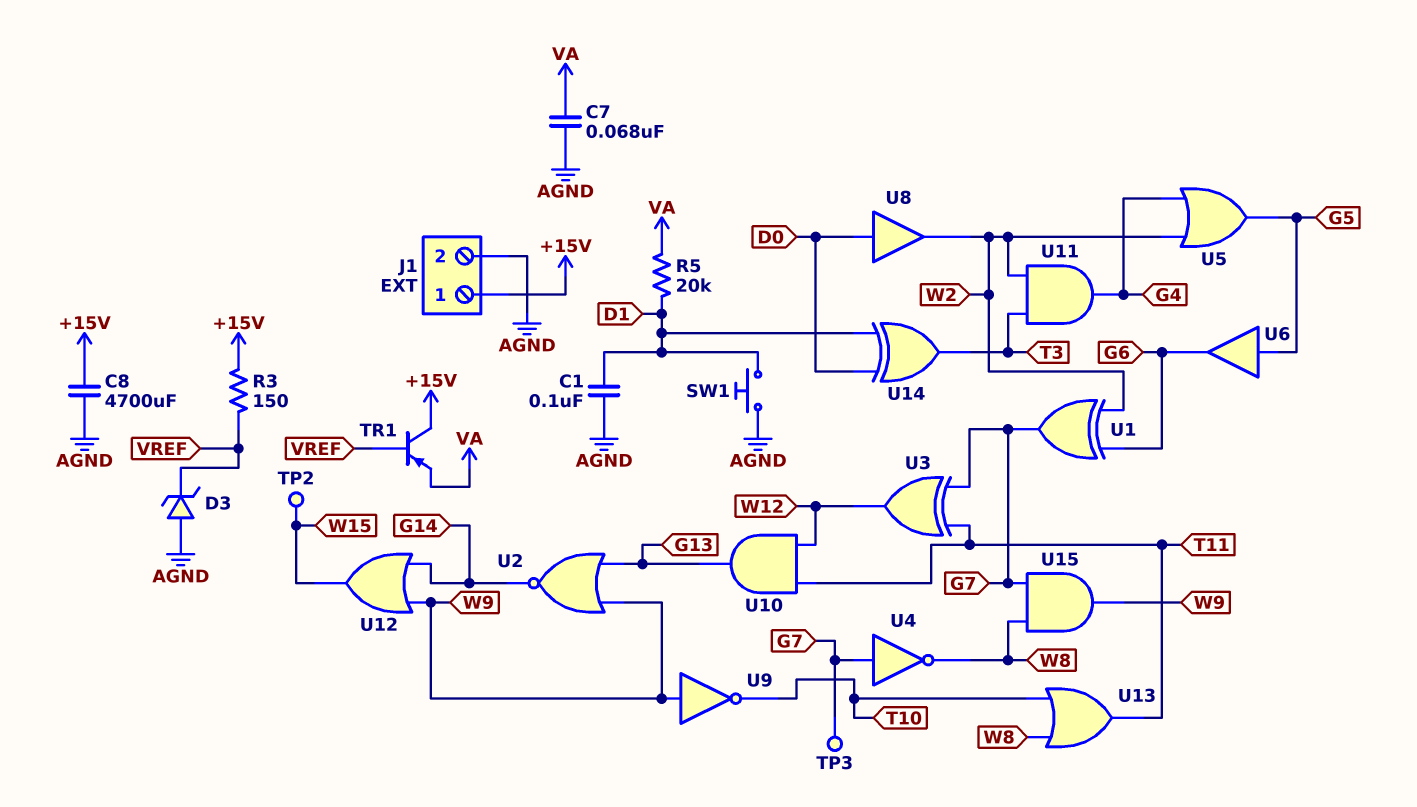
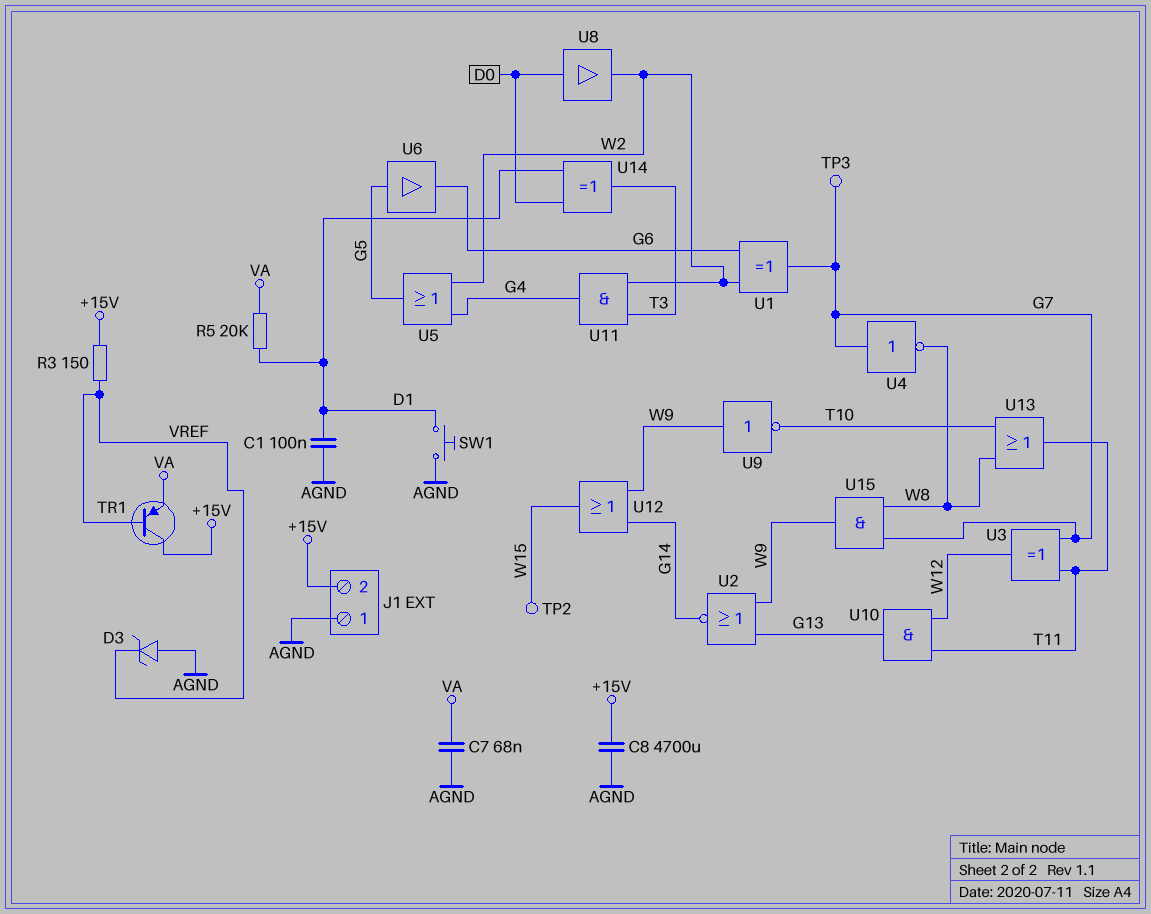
J1 pin 1: +15V -> AGND
J1 pin 2: AGND -> +15V

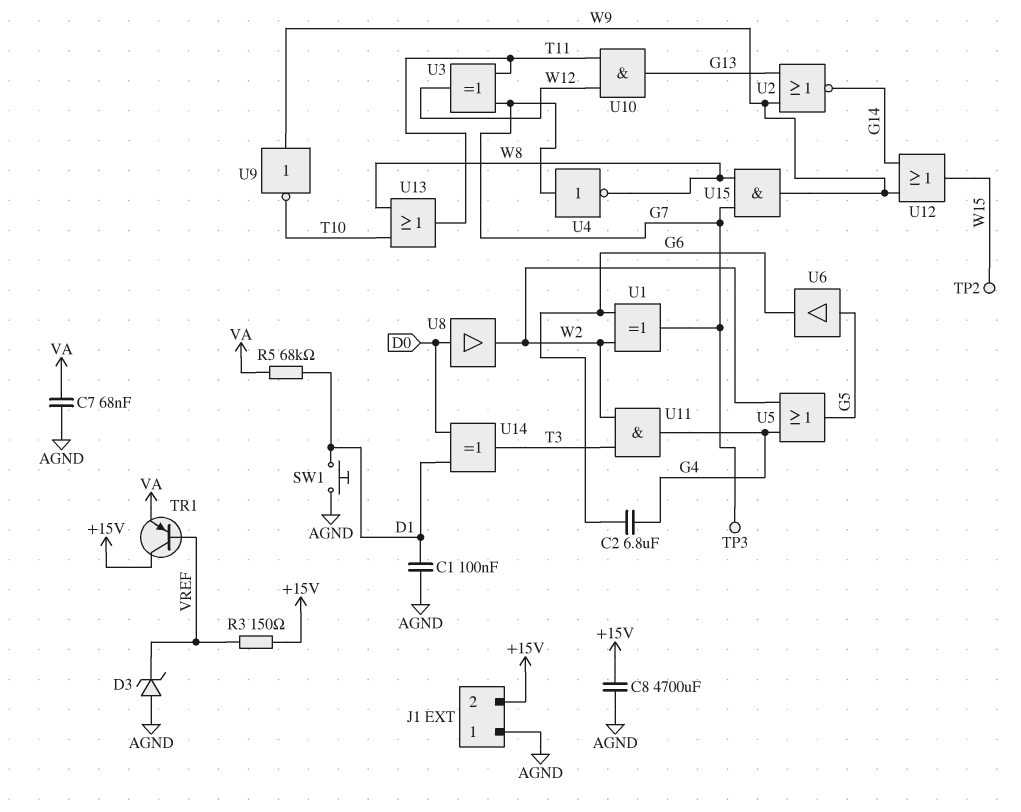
C2: none -> 6.8uF (G4, G6)
R5: 20k (D1, VA) -> 68k (D1, VA)

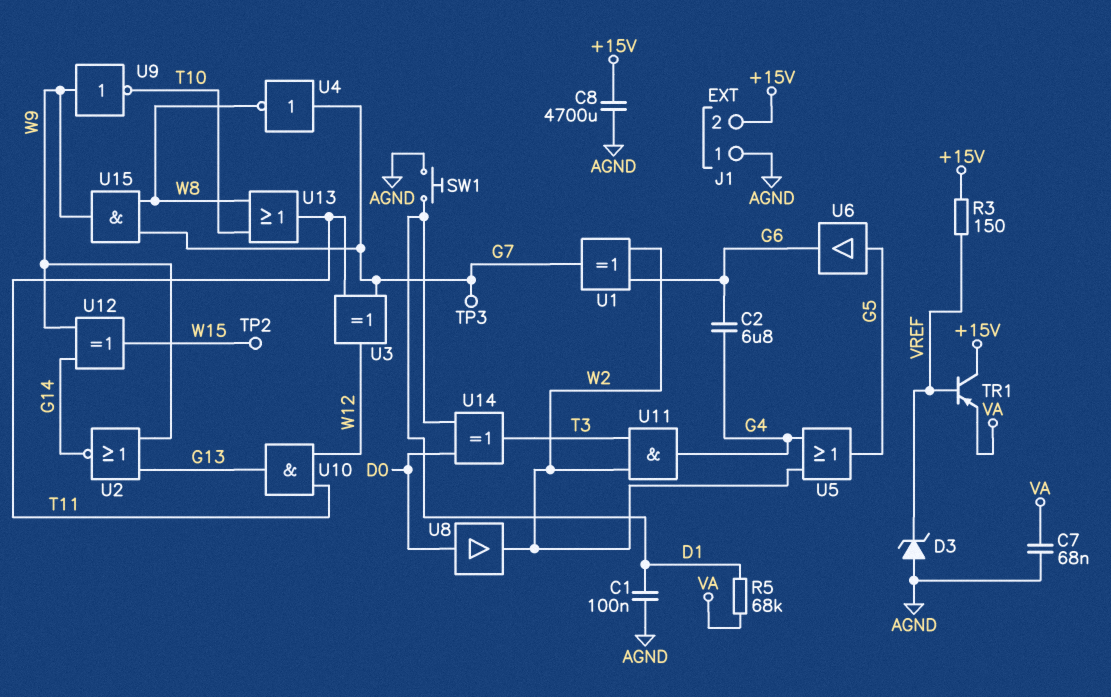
U12: OR (in G14, in W9, out W15) -> XOR (in G14, in W9, out W15)

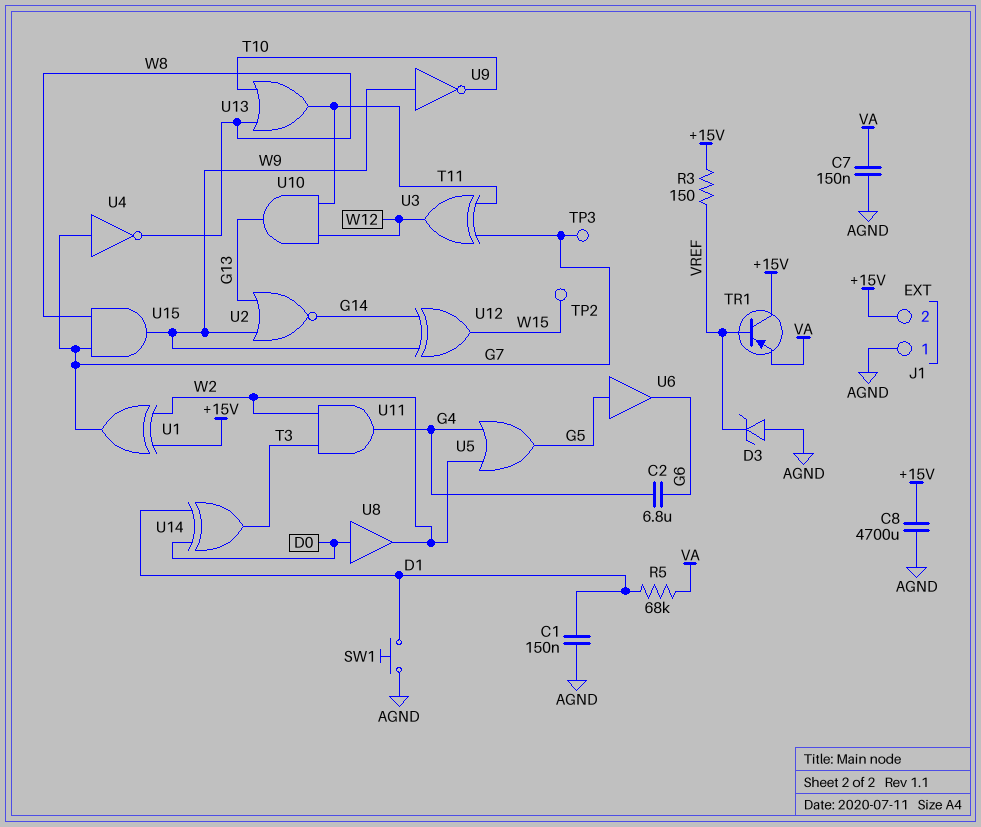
C1: 100nF (AGND, D1) -> 150nF (AGND, D1)
C7: 68nF (AGND, VA) -> 150nF (AGND, VA)
U1: XOR (in G6, in W2, out G7) -> XOR (in +15V, in W2, out G7)

